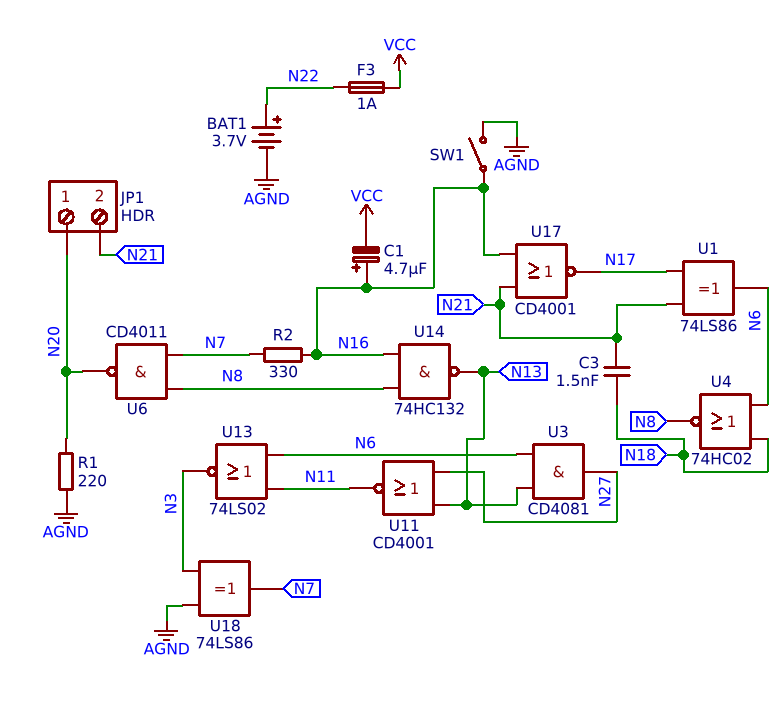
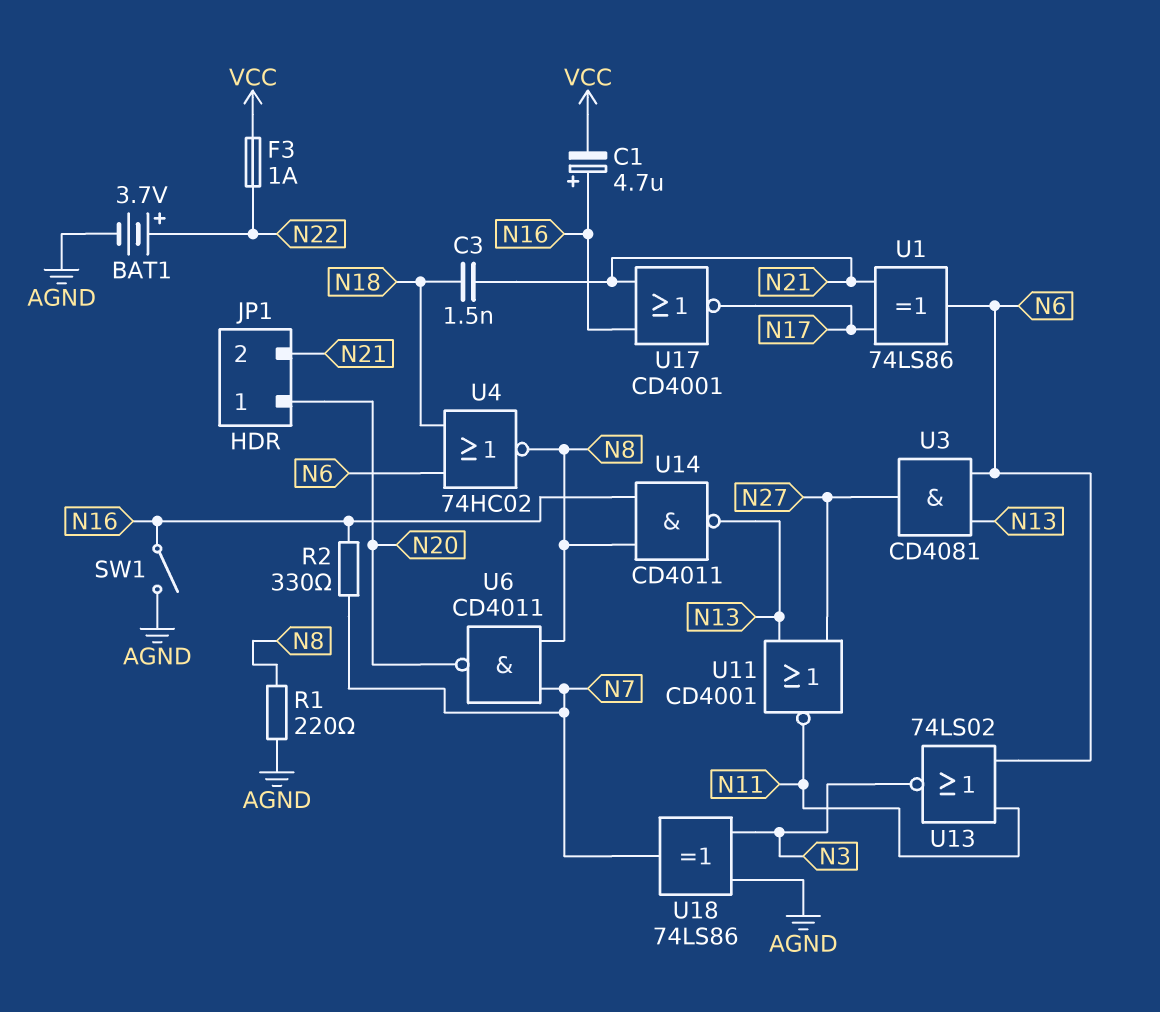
R1: 220 (AGND, N20) -> 220 (AGND, N8)
U14: NAND 74HC132 (in N8, in N16, out N13) -> NAND CD4011 (in N8, in N16, out N13)

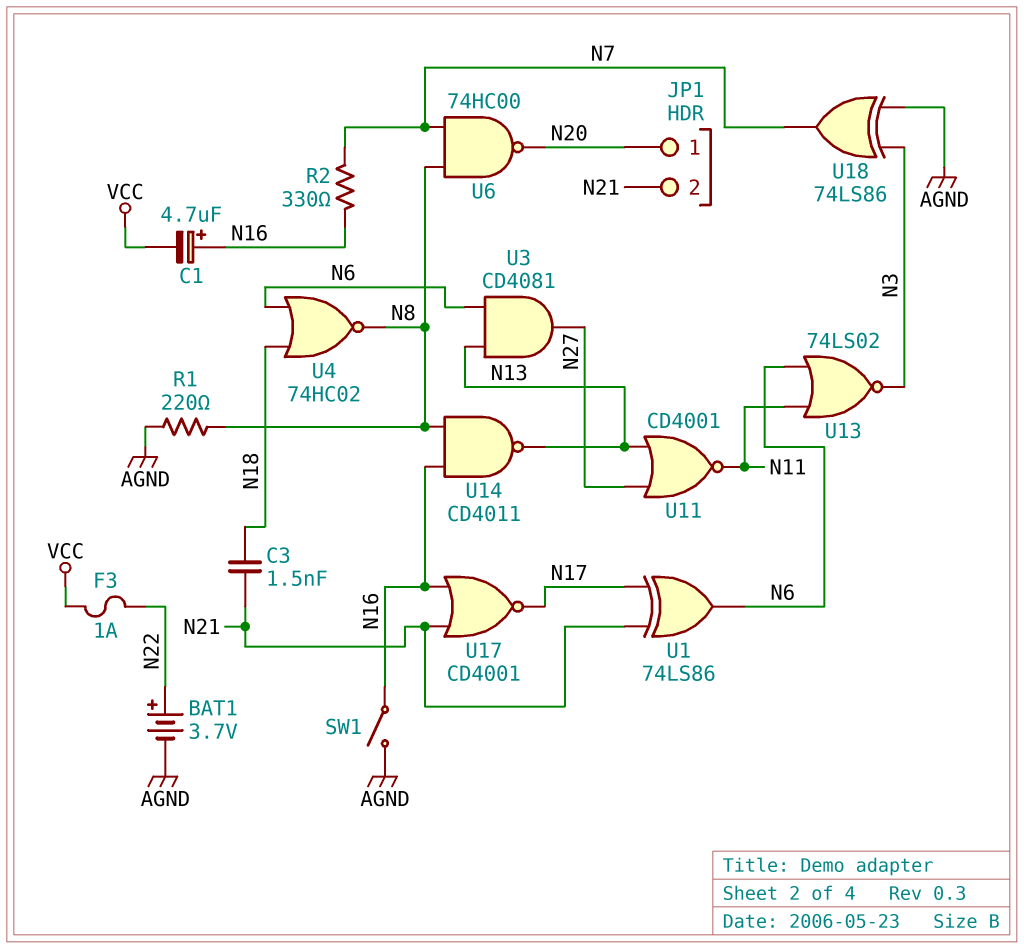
U6: NAND CD4011 (in N7, in N8, out N20) -> NAND 74HC00 (in N7, in N8, out N20)

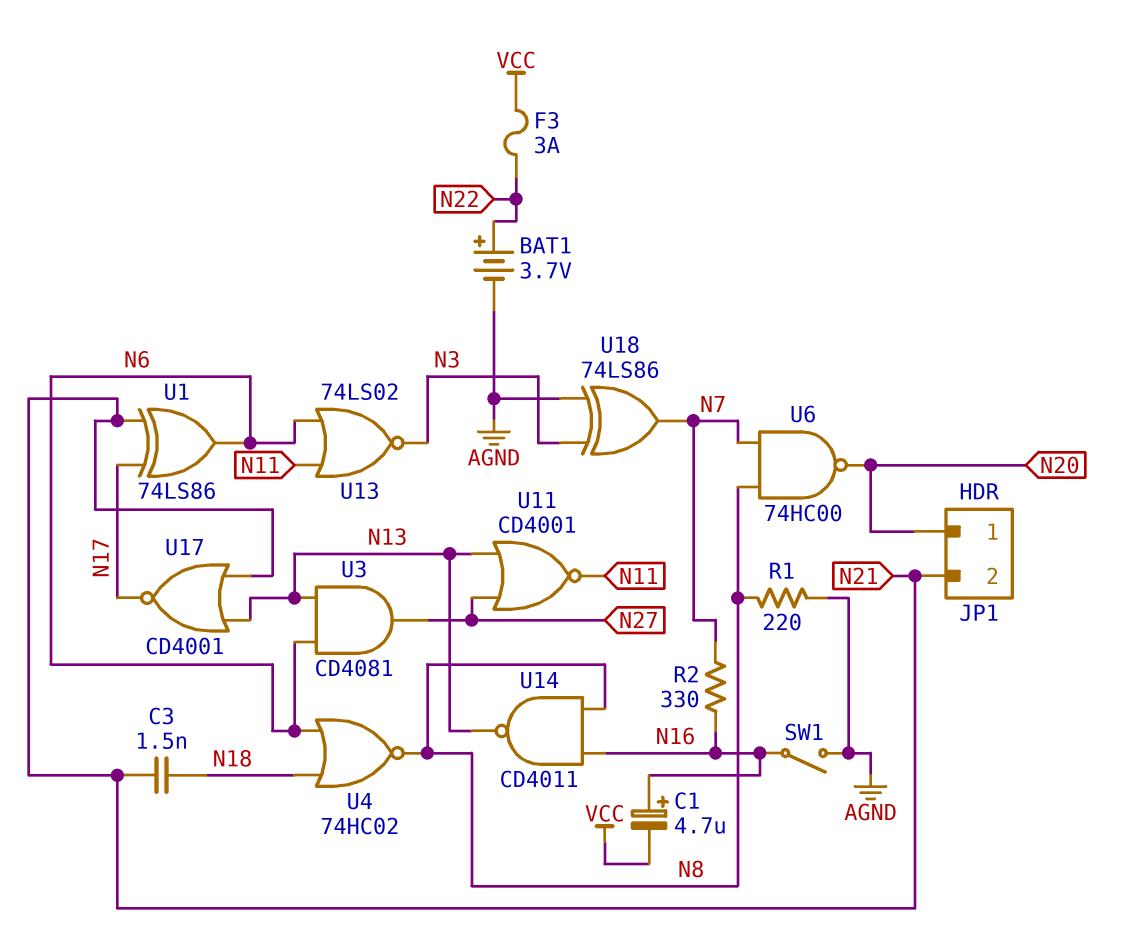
F3: 1A (N22, VCC) -> 3A (N22, VCC)
U17: NOR CD4001 (in N16, in N21, out N17) -> NOR CD4001 (in N13, in N21, out N17)

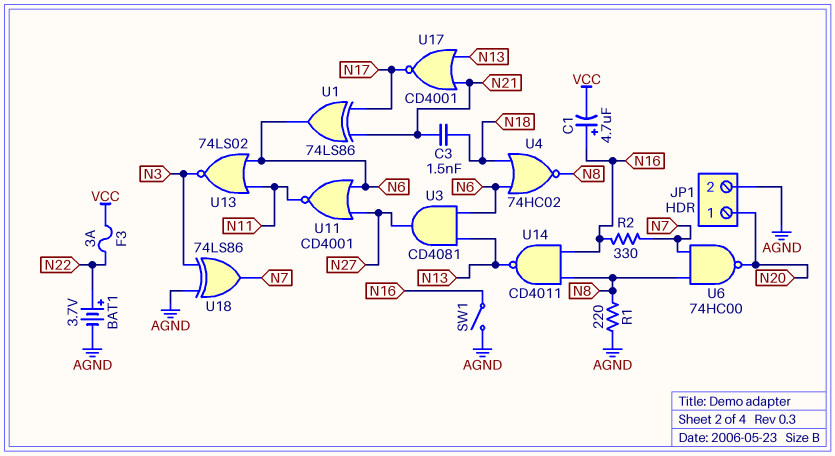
JP1 pin 2: N21 -> AGND
U11: NOR CD4001 (in N13, in N27, out N11) -> NOR CD4001 (in N6, in N27, out N11)

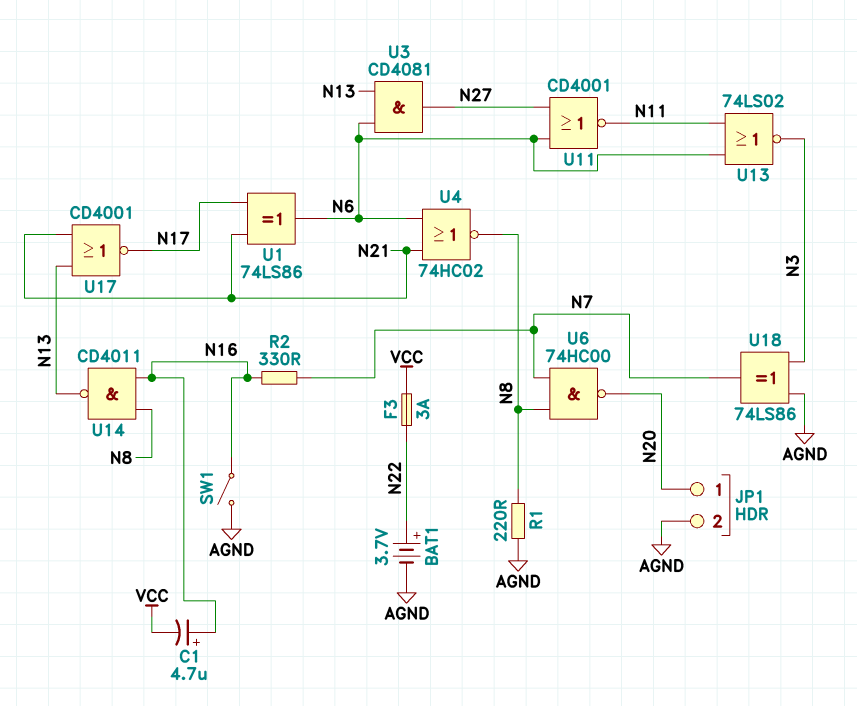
C3: 1.5nF (N18, N21) -> none
U4: NOR 74HC02 (in N6, in N18, out N8) -> NOR 74HC02 (in N6, in N21, out N8)

